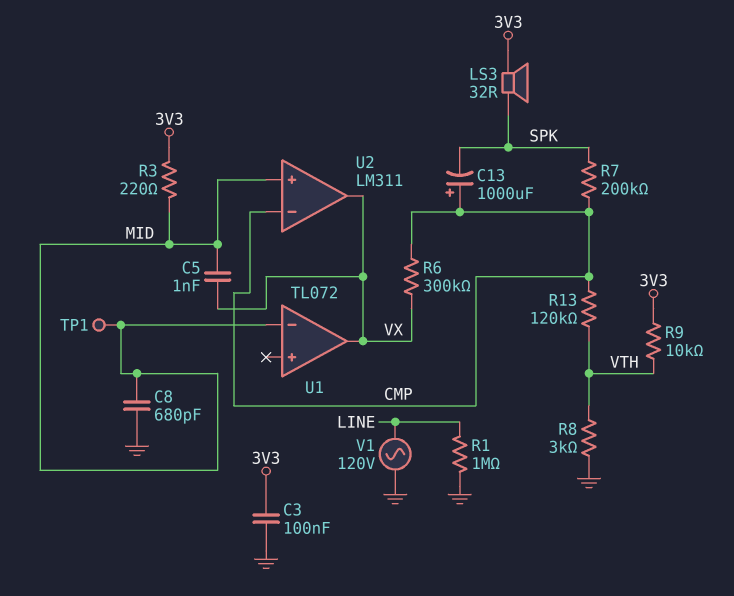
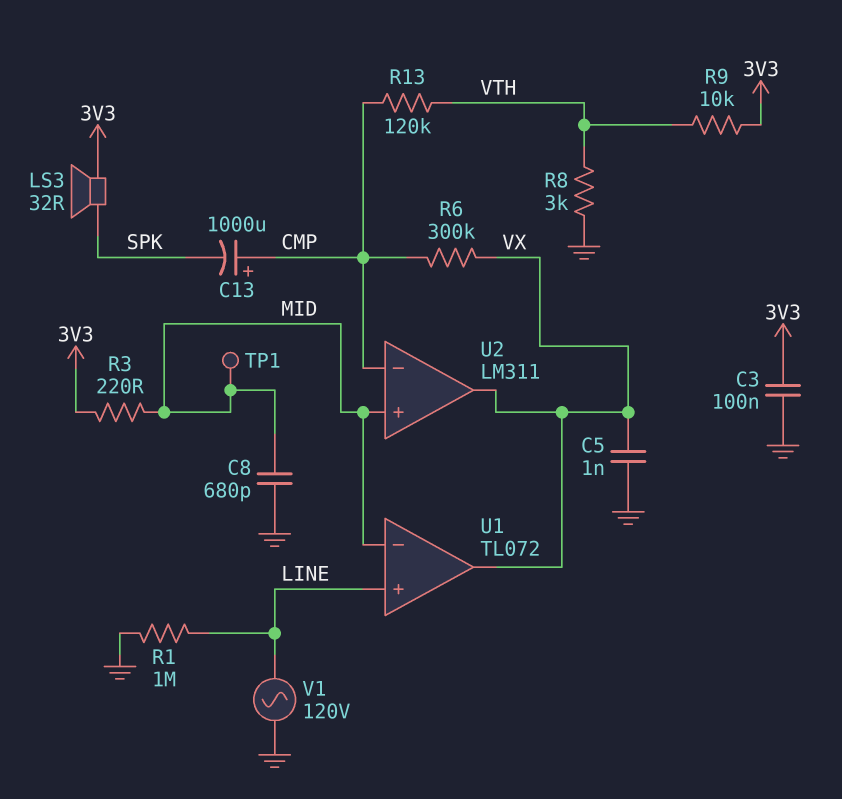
C5: 1nF (MID, VX) -> 1nF (GND, VX)
R7: 200k (CMP, SPK) -> none
U1 pin in+: none -> LINE

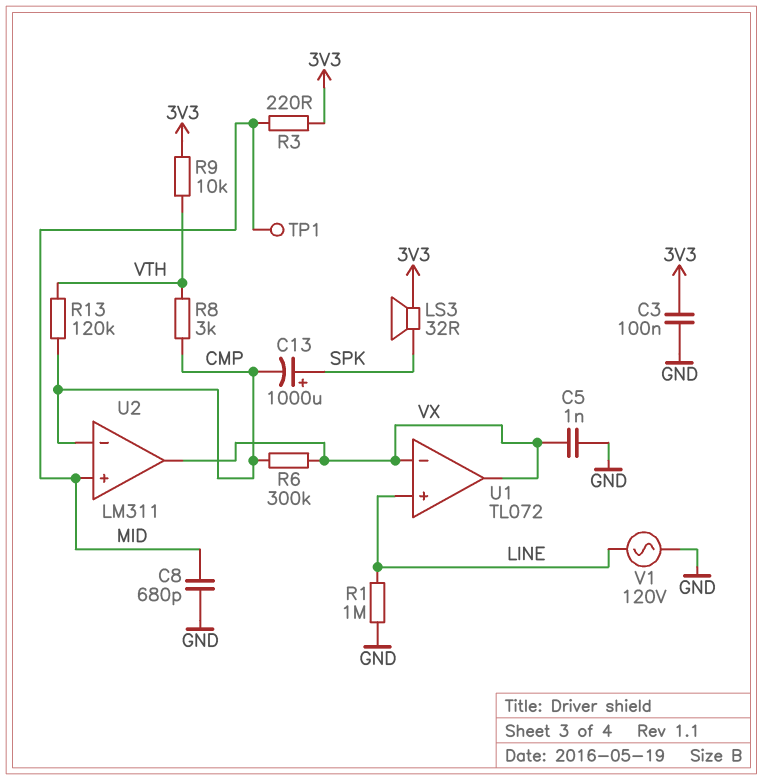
C13: 1000uF (plus CMP, minus SPK) -> 1000uF (plus SPK, minus CMP)
R8: 3k (GND, VTH) -> 3k (CMP, VTH)
U1 pin in-: MID -> VX

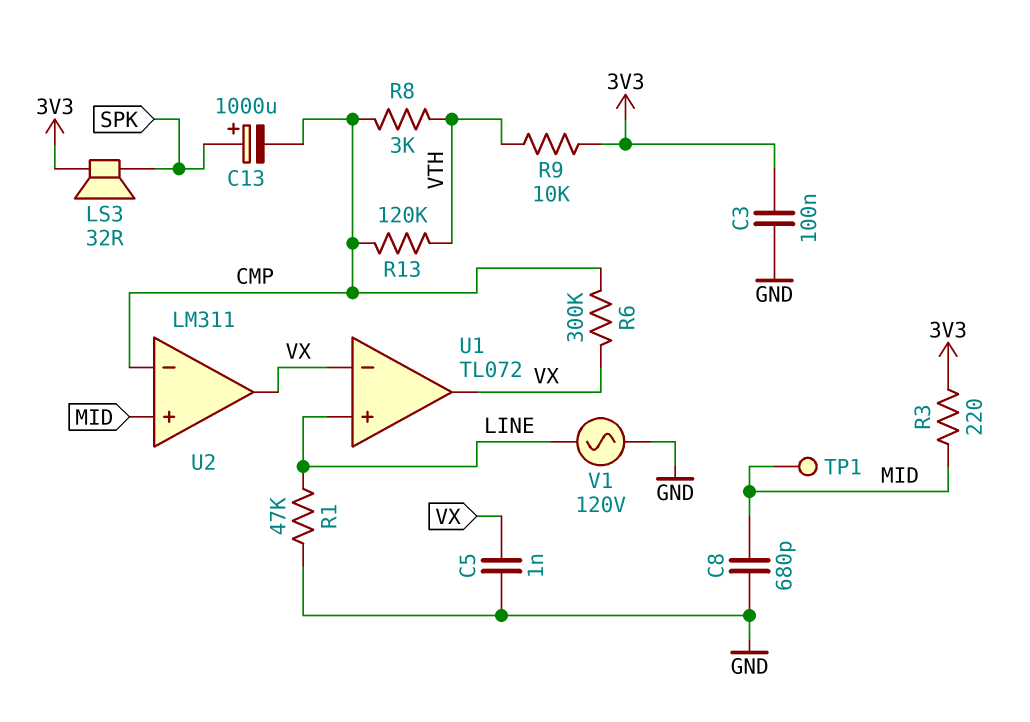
R1: 1M (GND, LINE) -> 47k (GND, LINE)

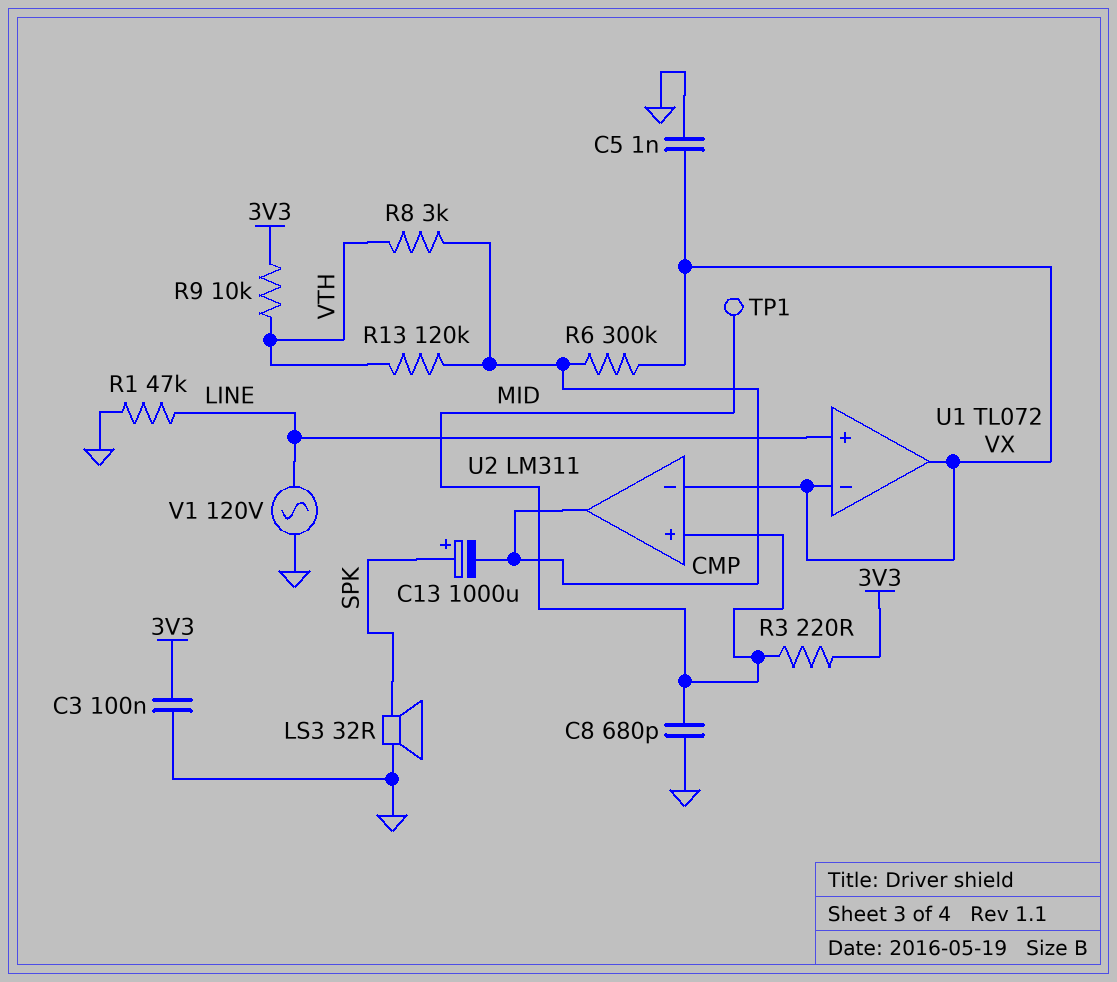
LS3: speaker 32R (3V3, SPK) -> speaker 32R (GND, SPK)
U2 pin in-: CMP -> VX
U2 pin out: VX -> CMP

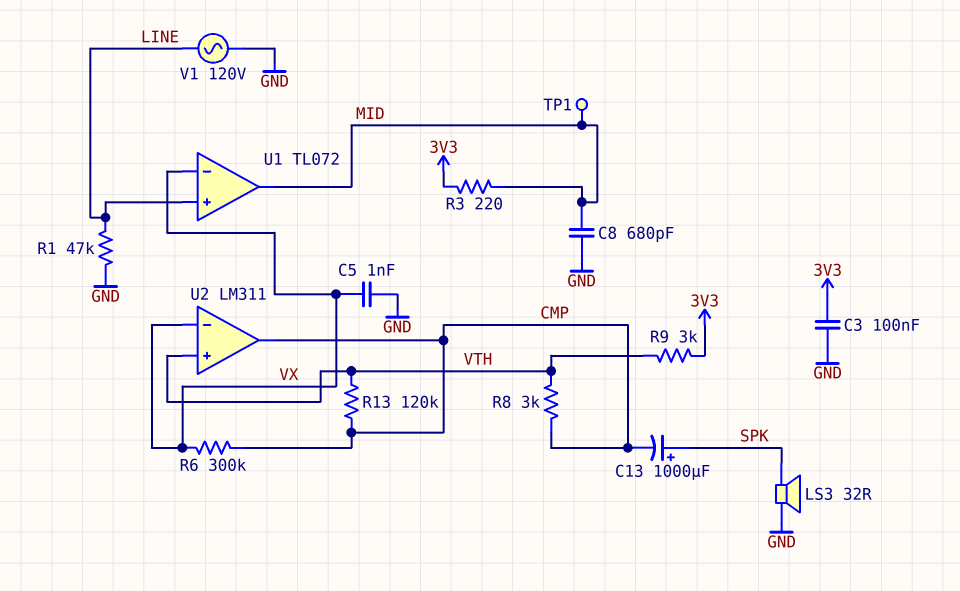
R9: 10k (3V3, VTH) -> 3k (3V3, VTH)
U1 pin out: VX -> MID
U2 pin in+: MID -> VTH

